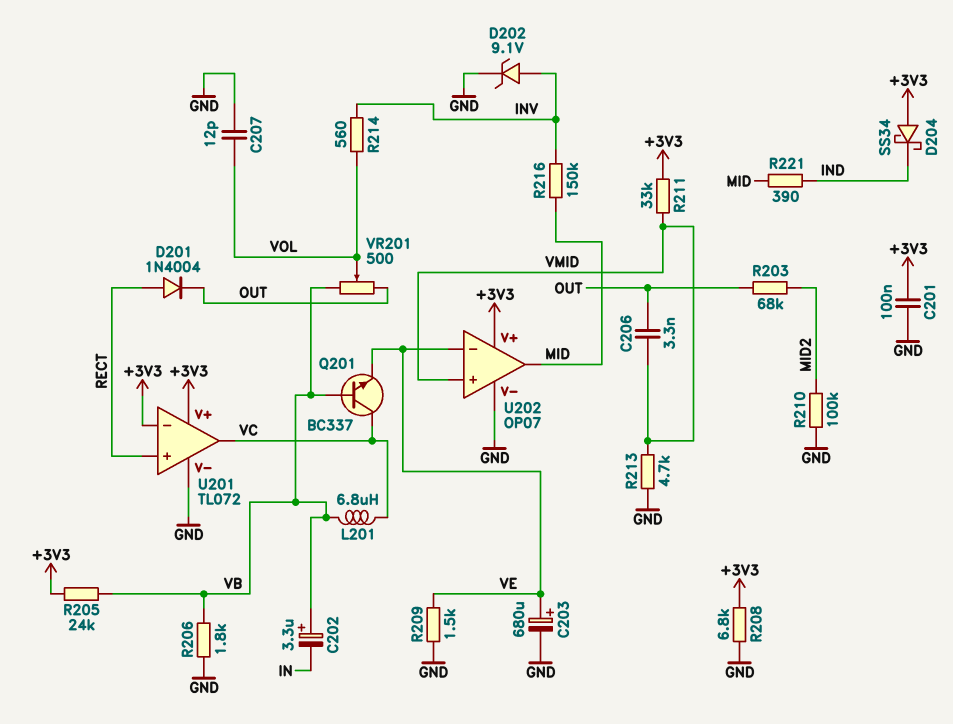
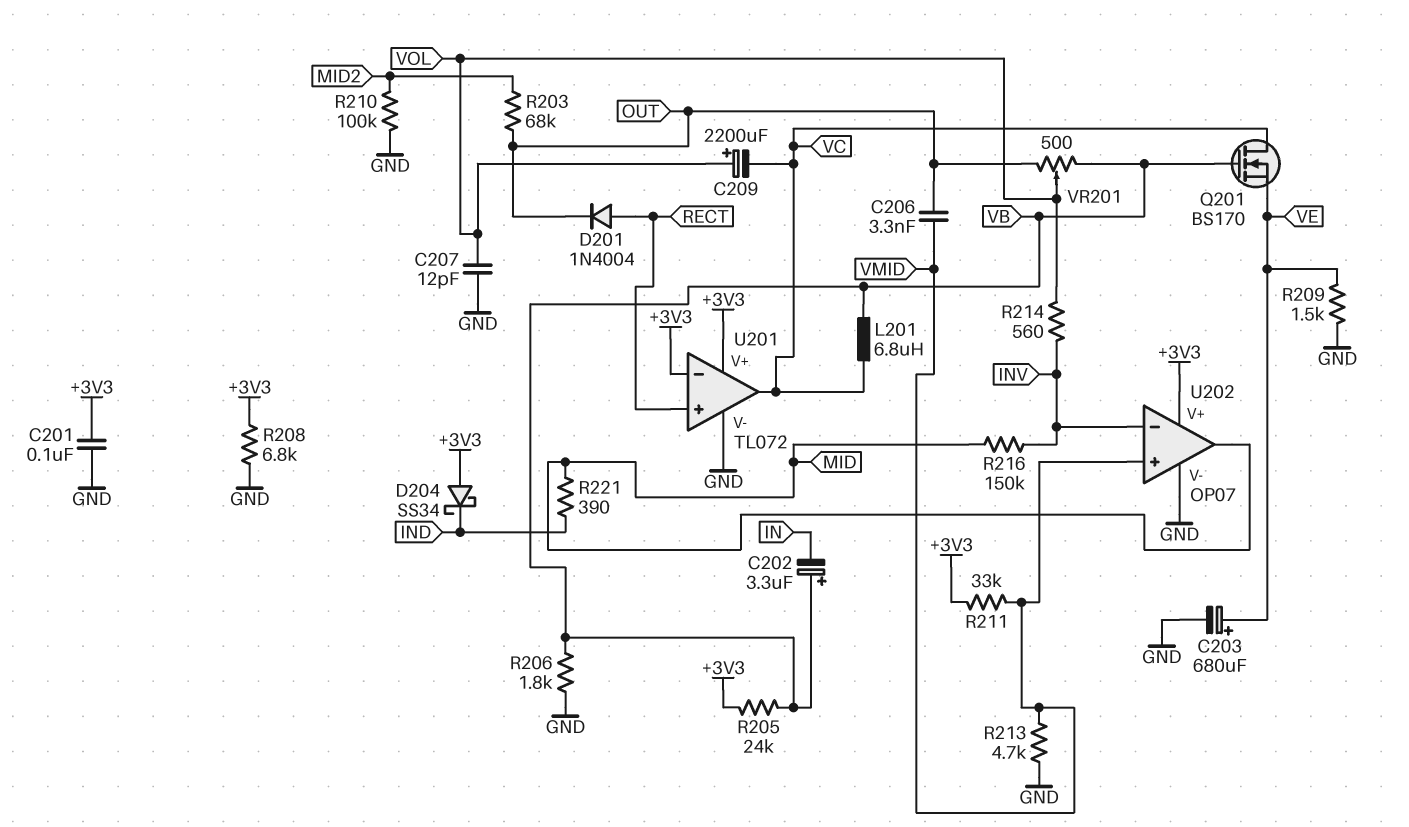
C209: none -> 2200uF (plus VOL, minus VC)
D202: zener 9.1V (A INV, K GND) -> none
Q201: NPN BC337 (B VB, C VC, E VE) -> NMOS BS170 (G VB, D VC, S VE)
U202 pin in-: VE -> INV

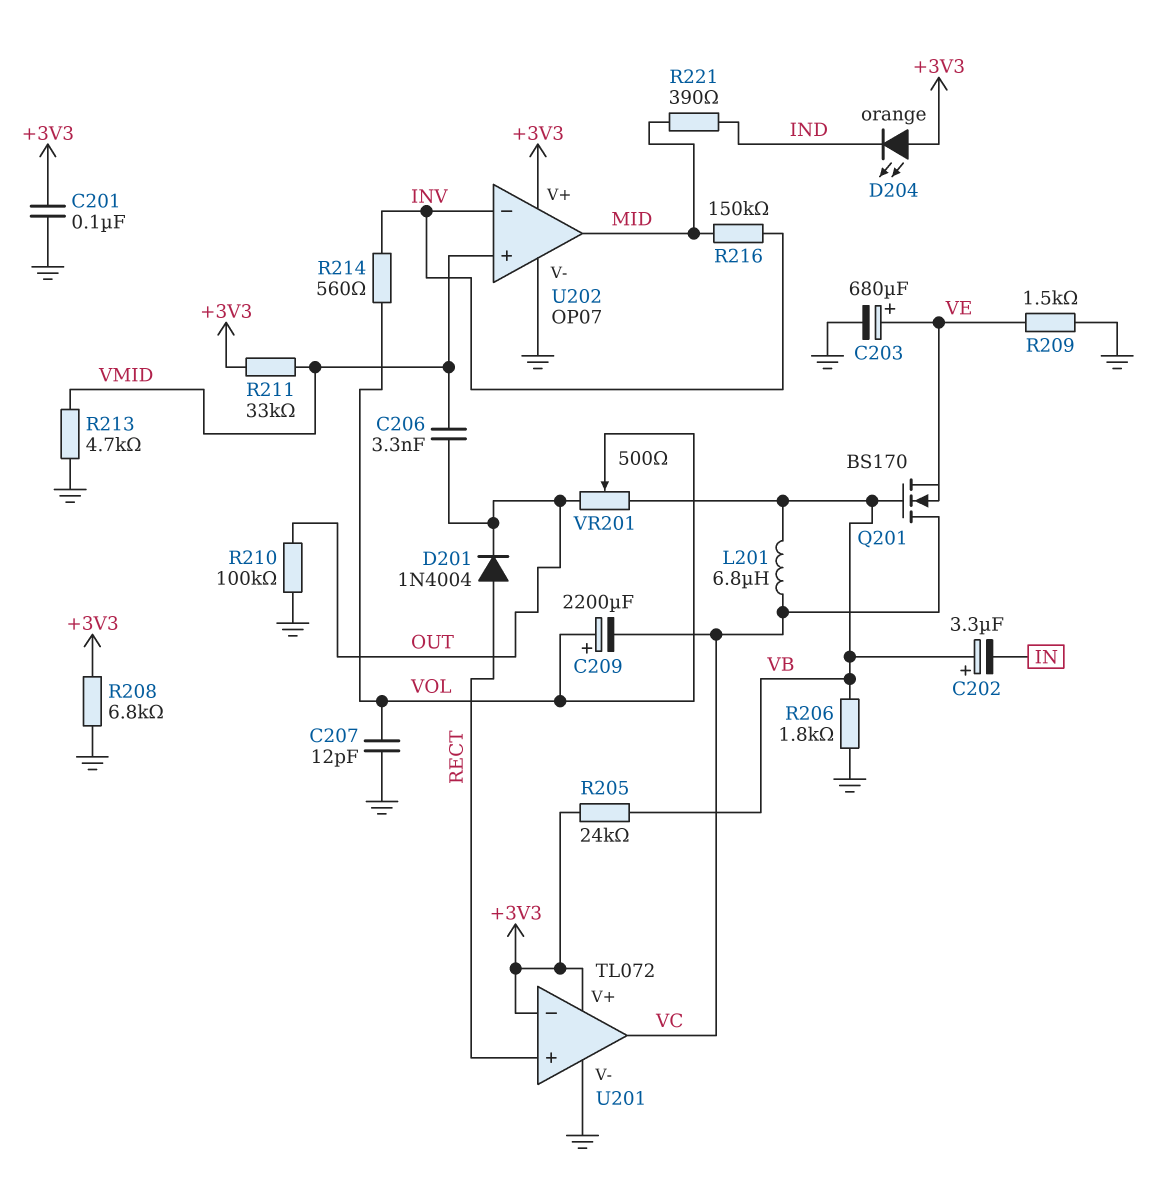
D204: schottky SS34 (A +3V3, K IND) -> LED orange (A +3V3, K IND)
R203: 68k (MID2, OUT) -> none
R210: 100k (GND, MID2) -> 100k (GND, OUT)

